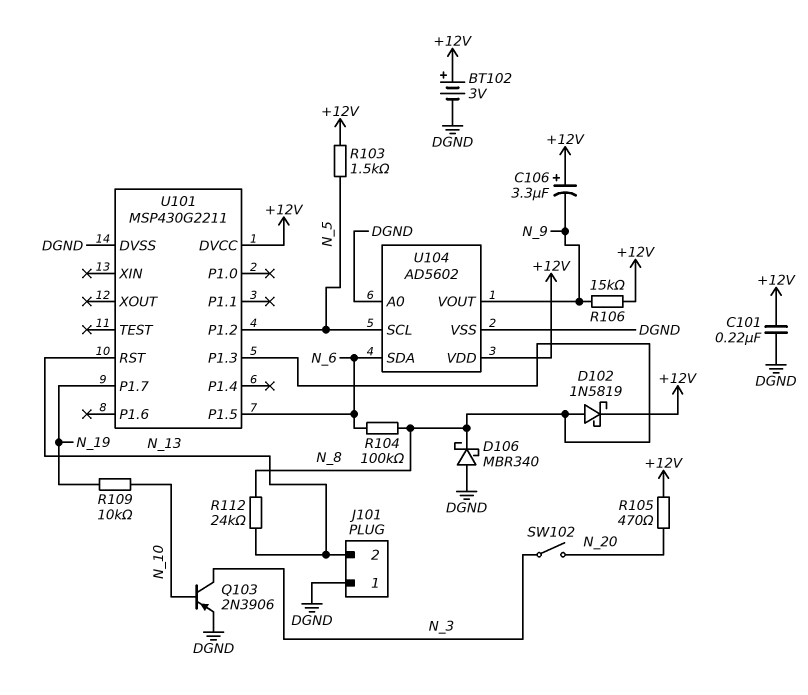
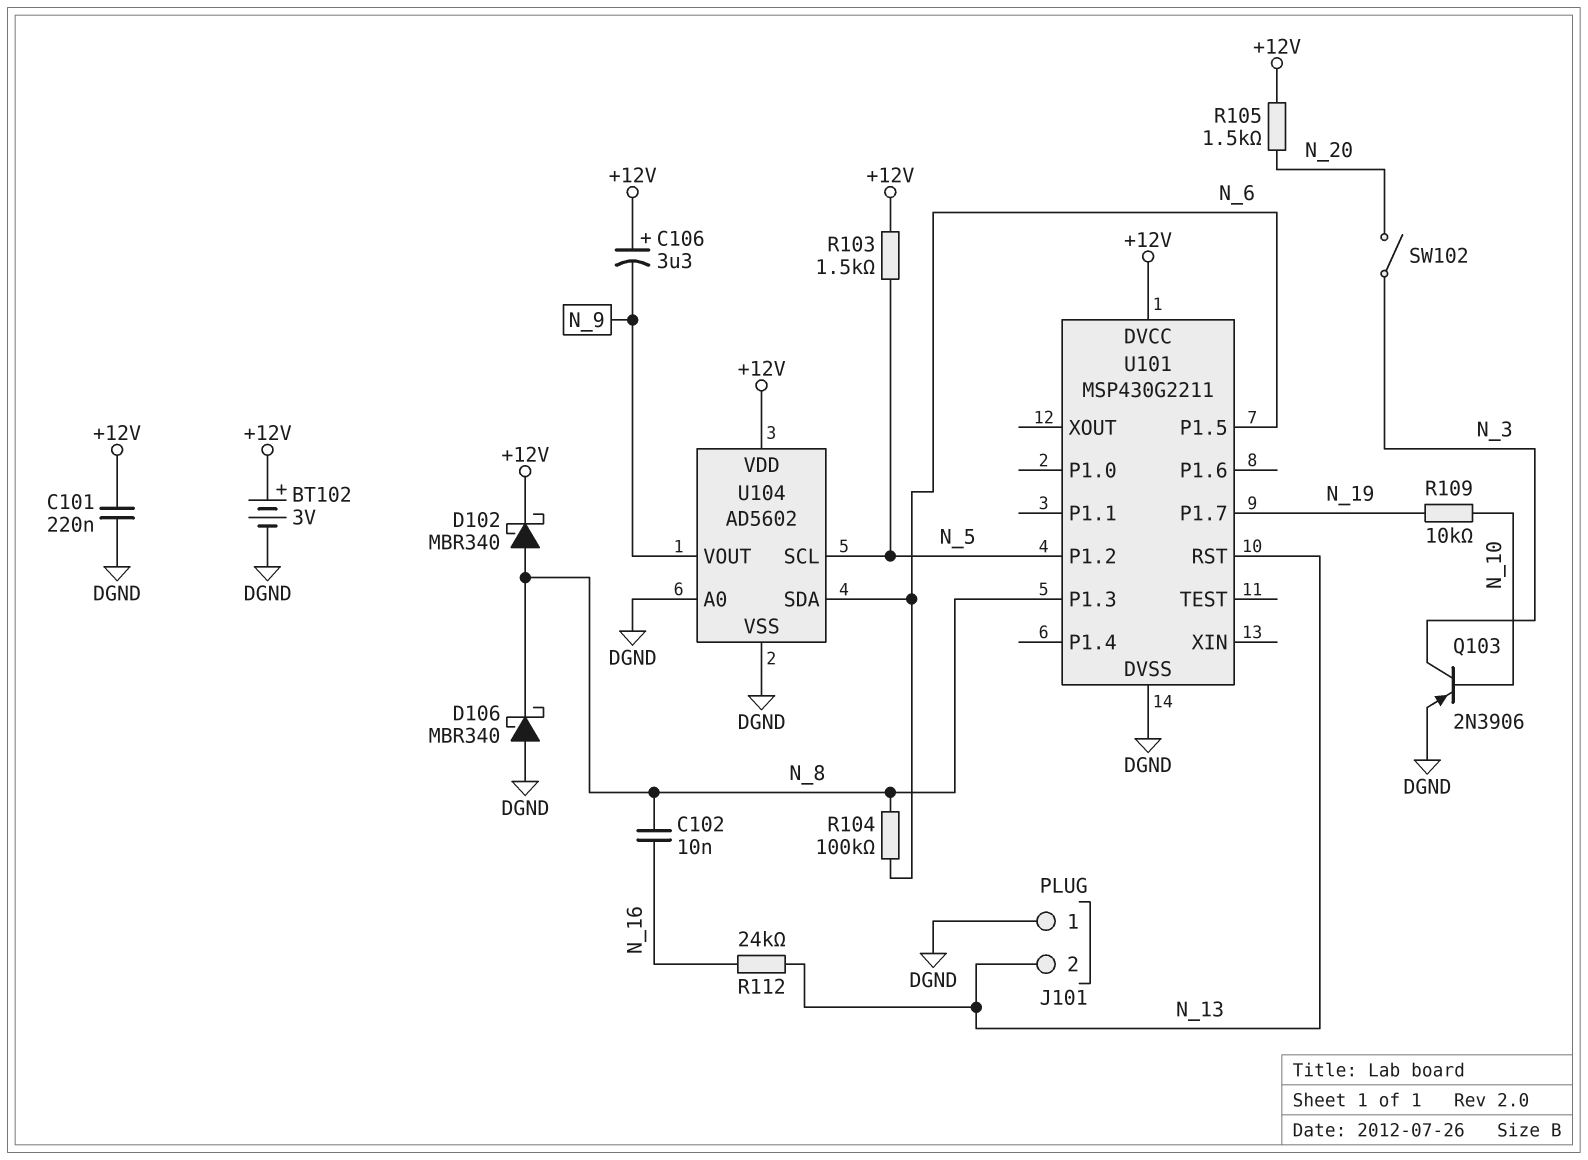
C102: none -> 10nF (N_8, N_16)
D102: schottky 1N5819 (A N_8, K +12V) -> schottky MBR340 (A N_8, K +12V)
R105: 470 (+12V, N_20) -> 1.5k (+12V, N_20)
R106: 15k (+12V, N_9) -> none
R112: 24k (N_8, N_13) -> 24k (N_13, N_16)

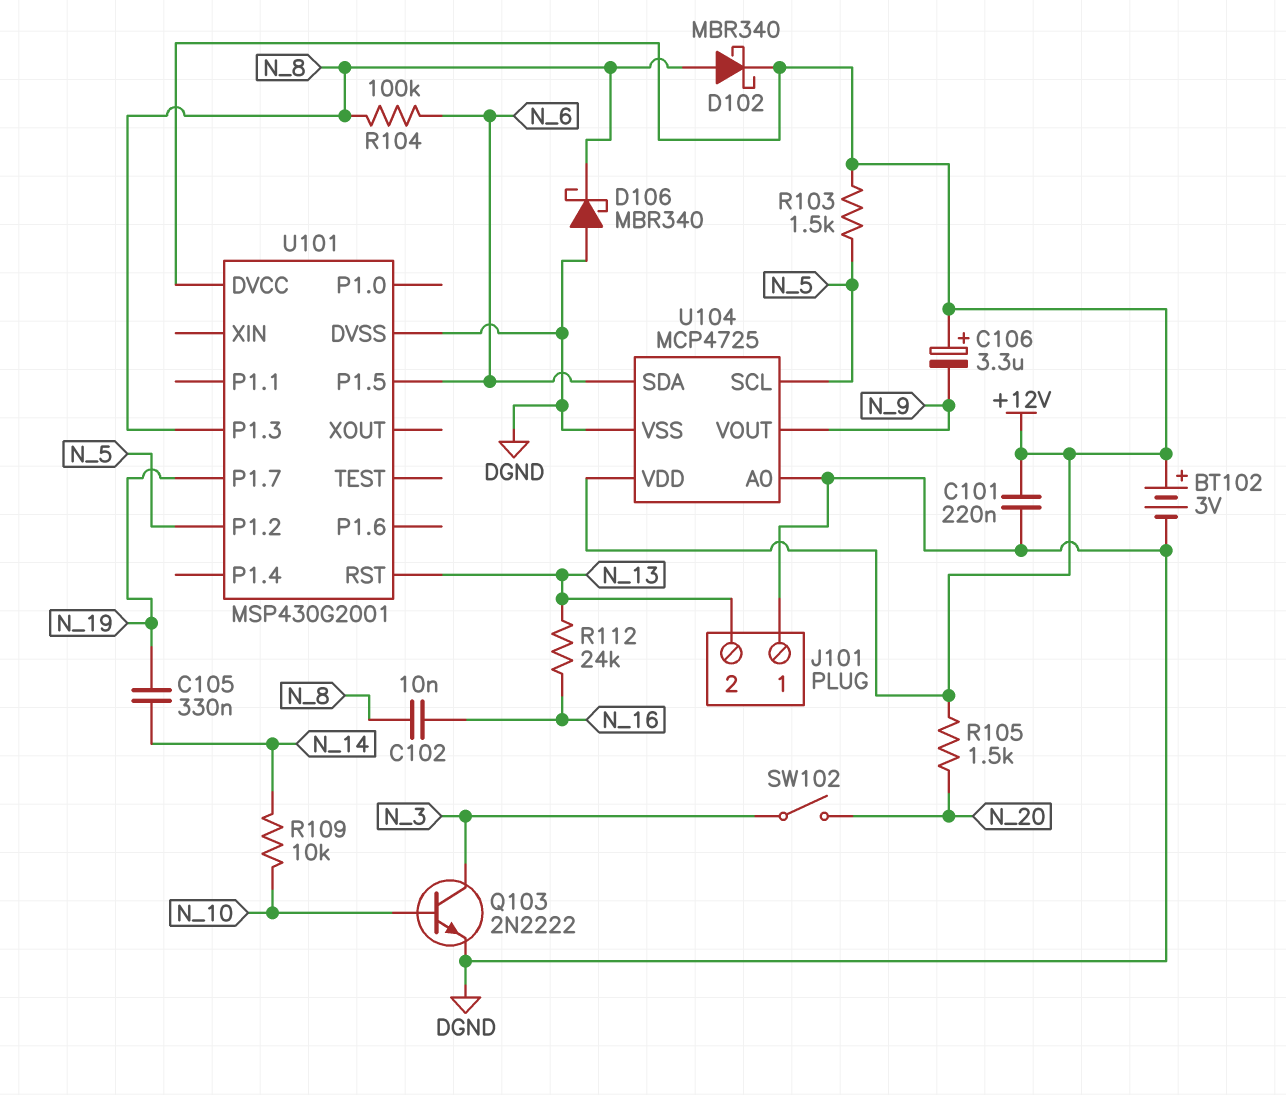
C105: none -> 330nF (N_14, N_19)
Q103: PNP 2N3906 (B N_10, C N_3, E DGND) -> NPN 2N2222 (B N_10, C N_3, E DGND)
R109: 10k (N_10, N_19) -> 10k (N_10, N_14)
U101: MSP430G2211 -> MSP430G2001
U104: AD5602 -> MCP4725

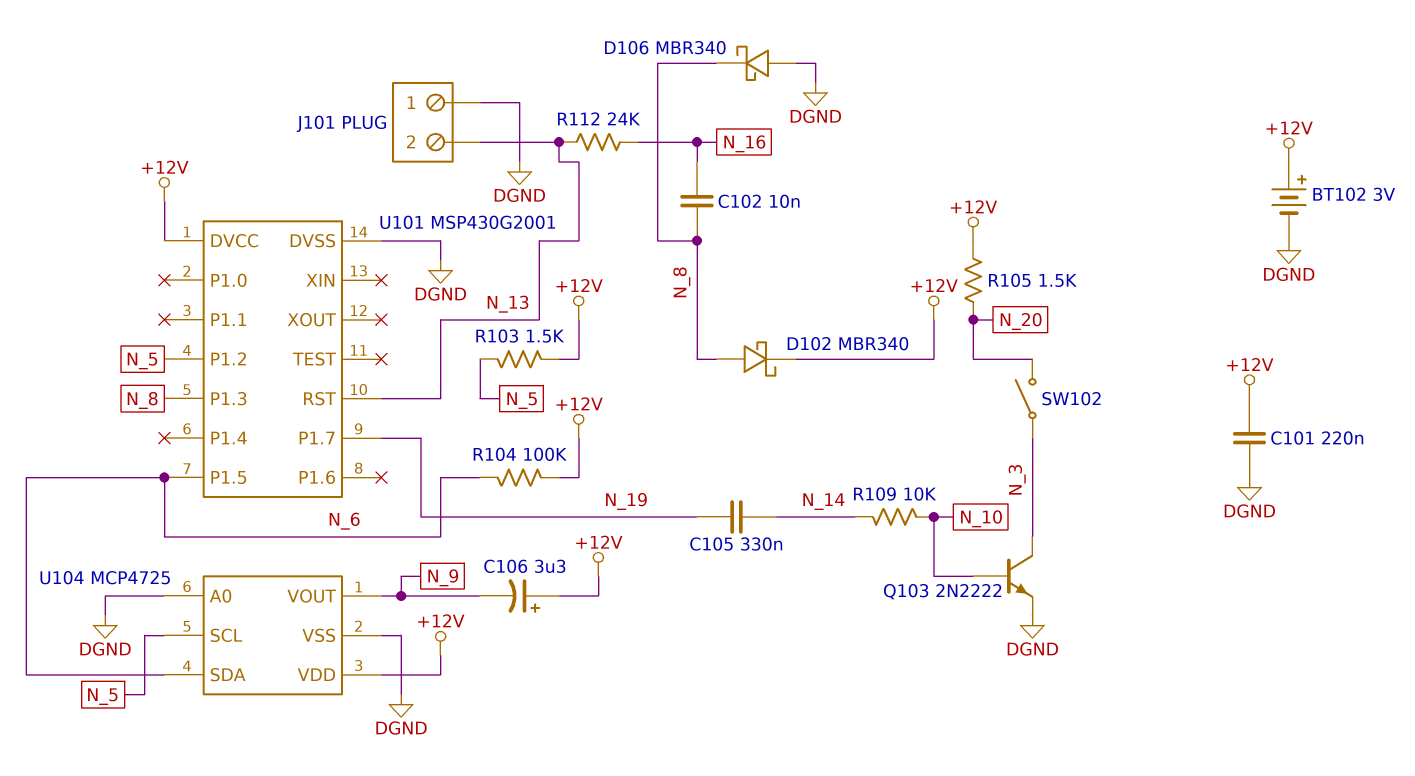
R104: 100k (N_6, N_8) -> 100k (+12V, N_6)

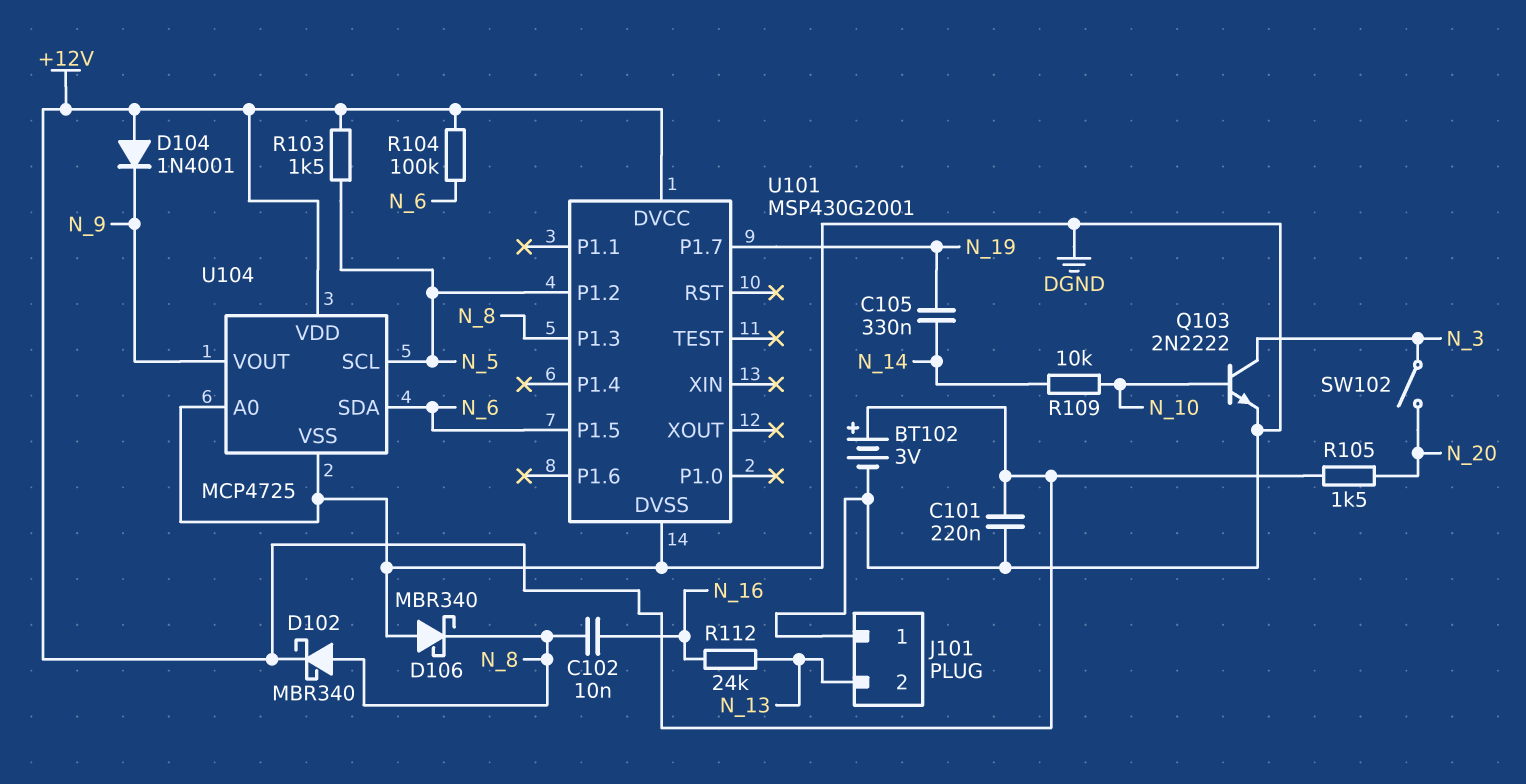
C106: 3.3uF (plus +12V, minus N_9) -> none
D104: none -> diode 1N4001 (A +12V, K N_9)
U101 pin RST: N_13 -> none

